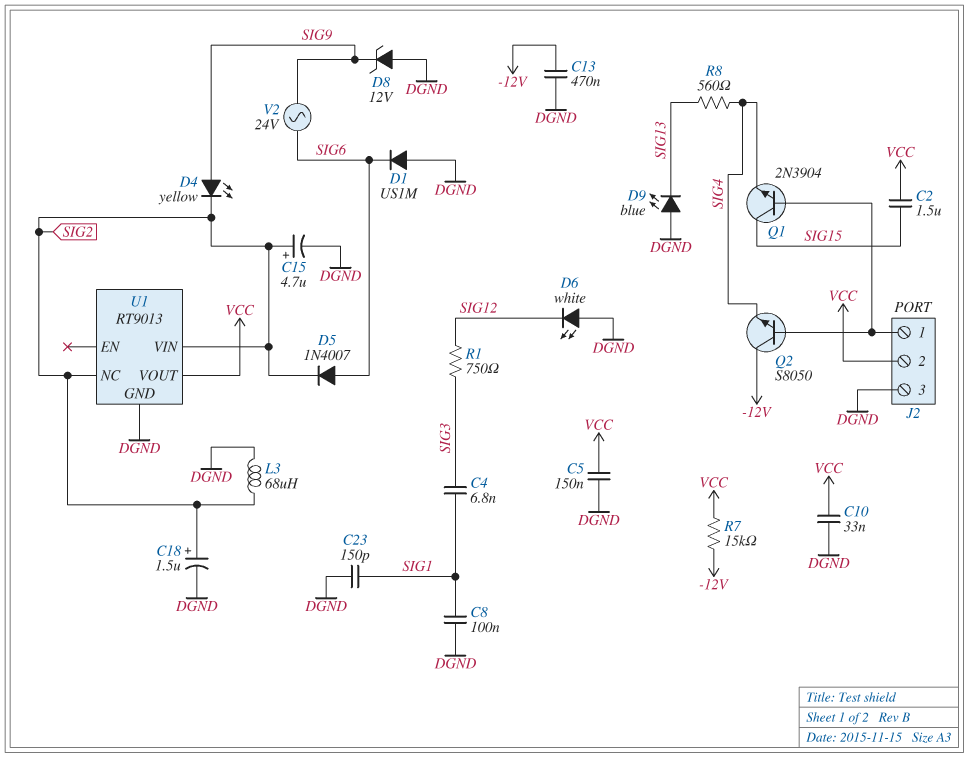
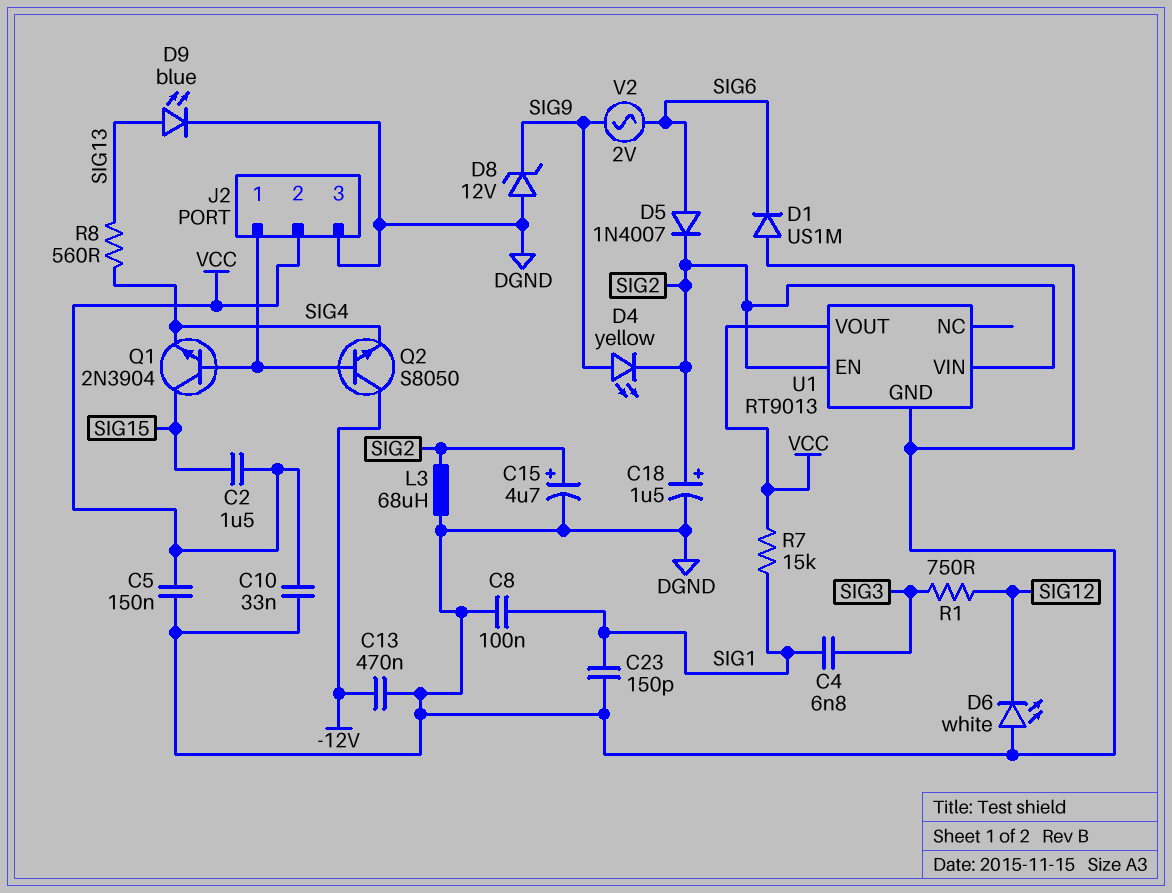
D9: LED blue (A DGND, K SIG13) -> LED blue (A SIG13, K DGND)
R7: 15k (-12V, VCC) -> 15k (SIG1, VCC)
U1 pin EN: none -> SIG2
U1 pin NC: SIG2 -> none
V2: AC 24V (SIG6, SIG9) -> AC 2V (SIG6, SIG9)

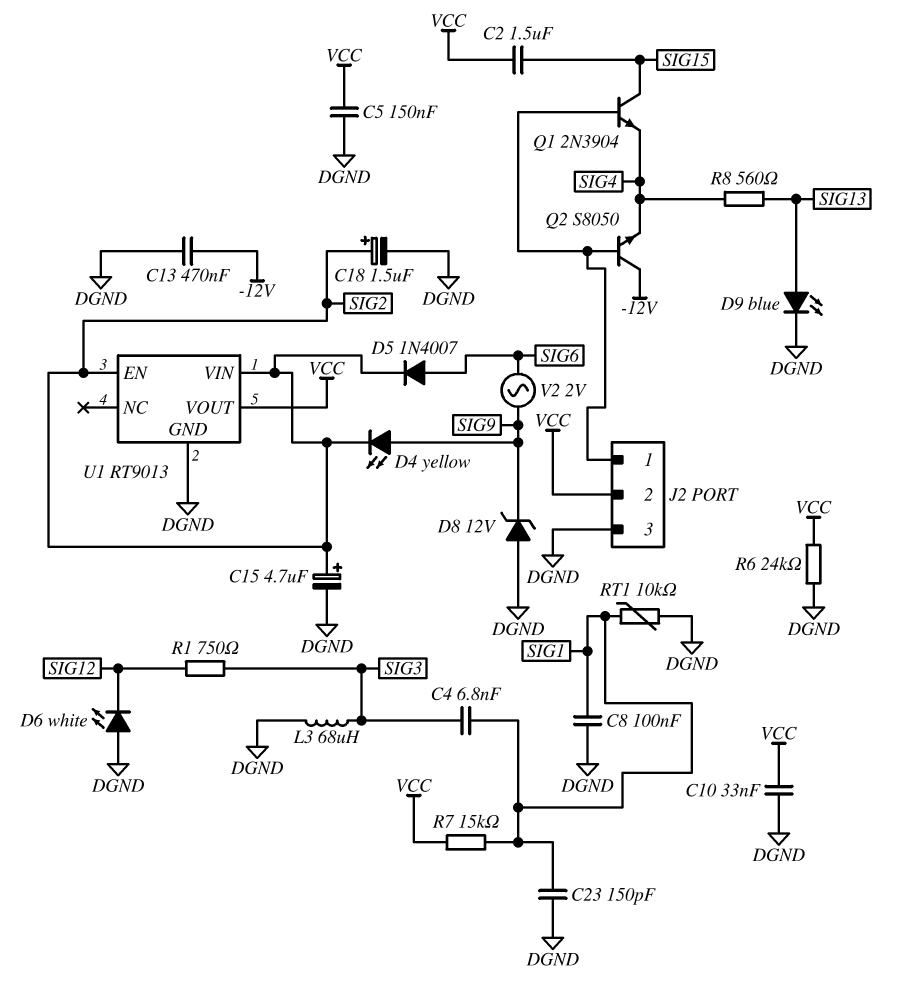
D1: diode US1M (A DGND, K SIG6) -> none
L3: 68uH (DGND, SIG2) -> 68uH (DGND, SIG3)
R6: none -> 24k (DGND, VCC)
RT1: none -> 10k (DGND, SIG1)

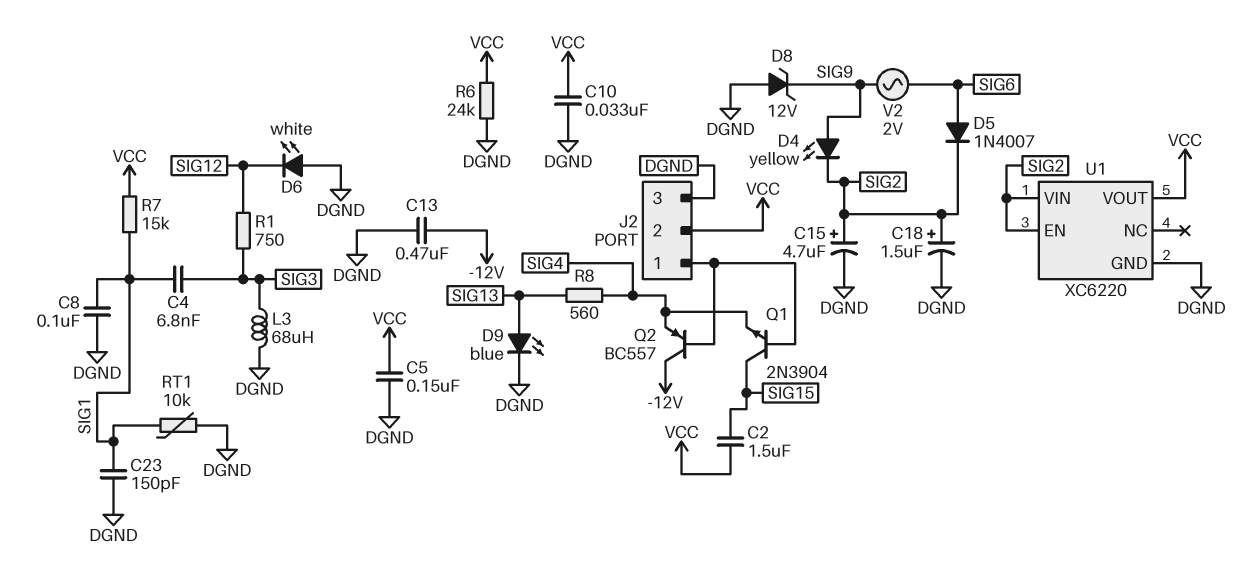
Q2: NPN S8050 (B J2/1, C -12V, E SIG4) -> PNP BC557 (B J2/1, C -12V, E SIG4)
U1: RT9013 -> XC6220

